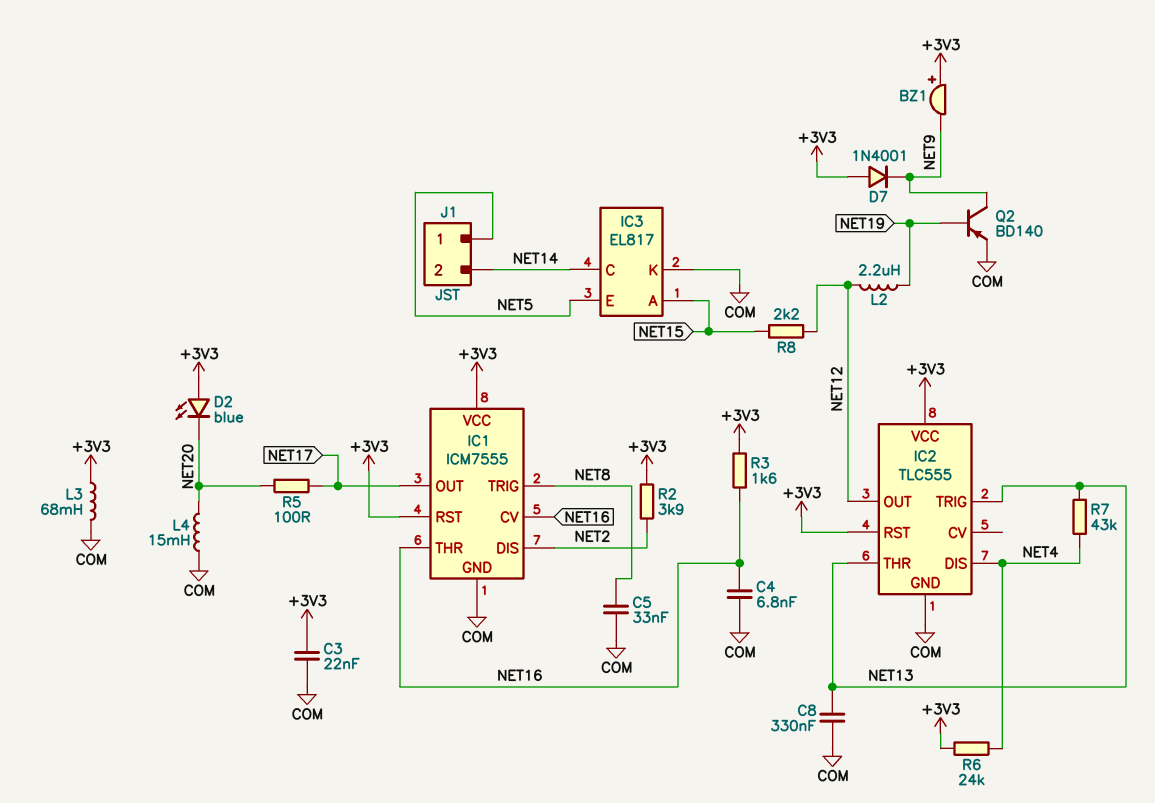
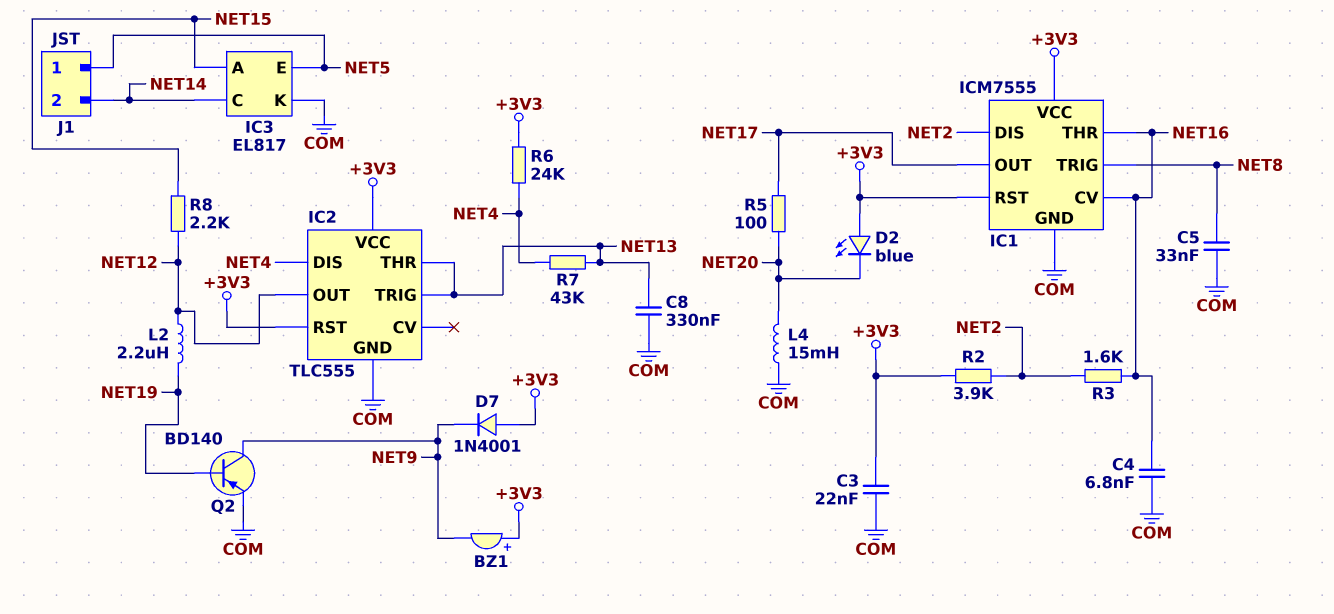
L3: 68mH (+3V3, COM) -> none
R3: 1.6k (+3V3, NET16) -> 1.6k (NET2, NET16)

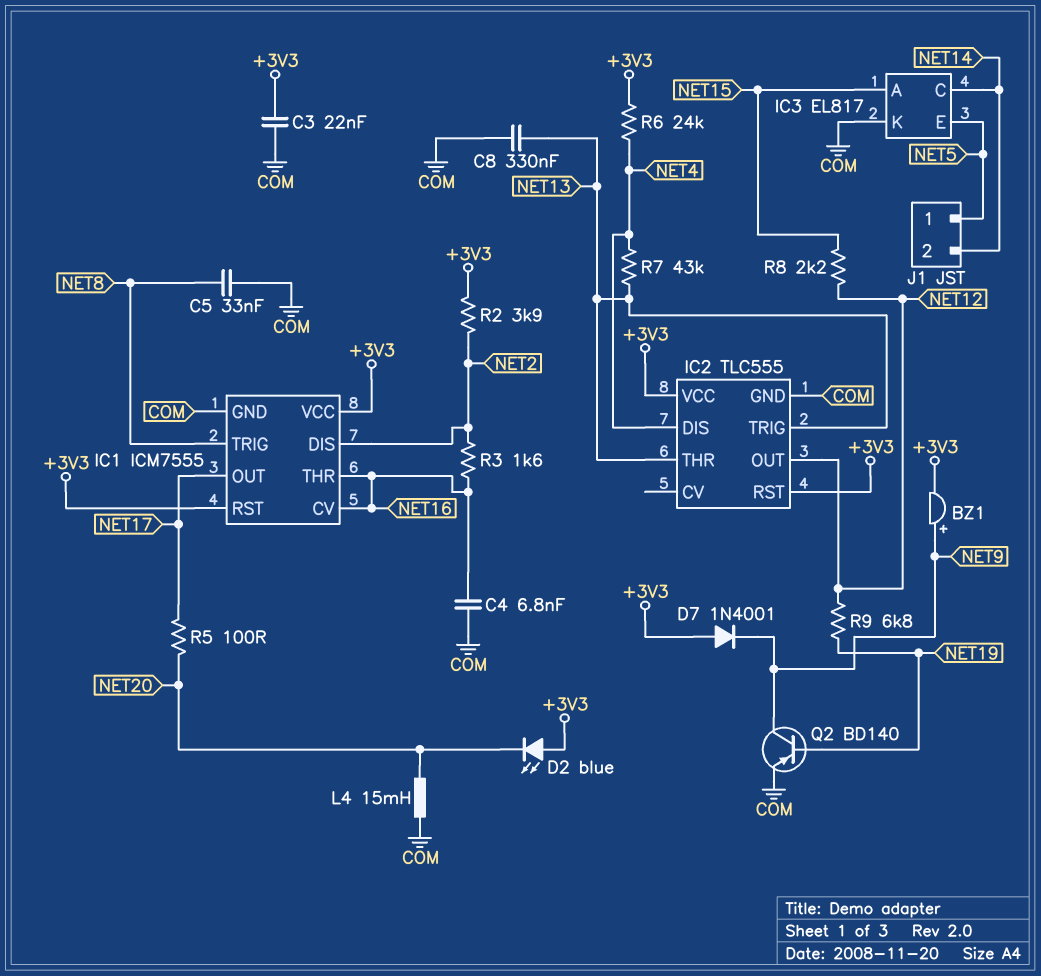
BZ1: buzzer (plus +3V3, minus NET9) -> buzzer (plus NET9, minus +3V3)
L2: 2.2uH (NET12, NET19) -> none
R9: none -> 6.8k (NET12, NET19)

